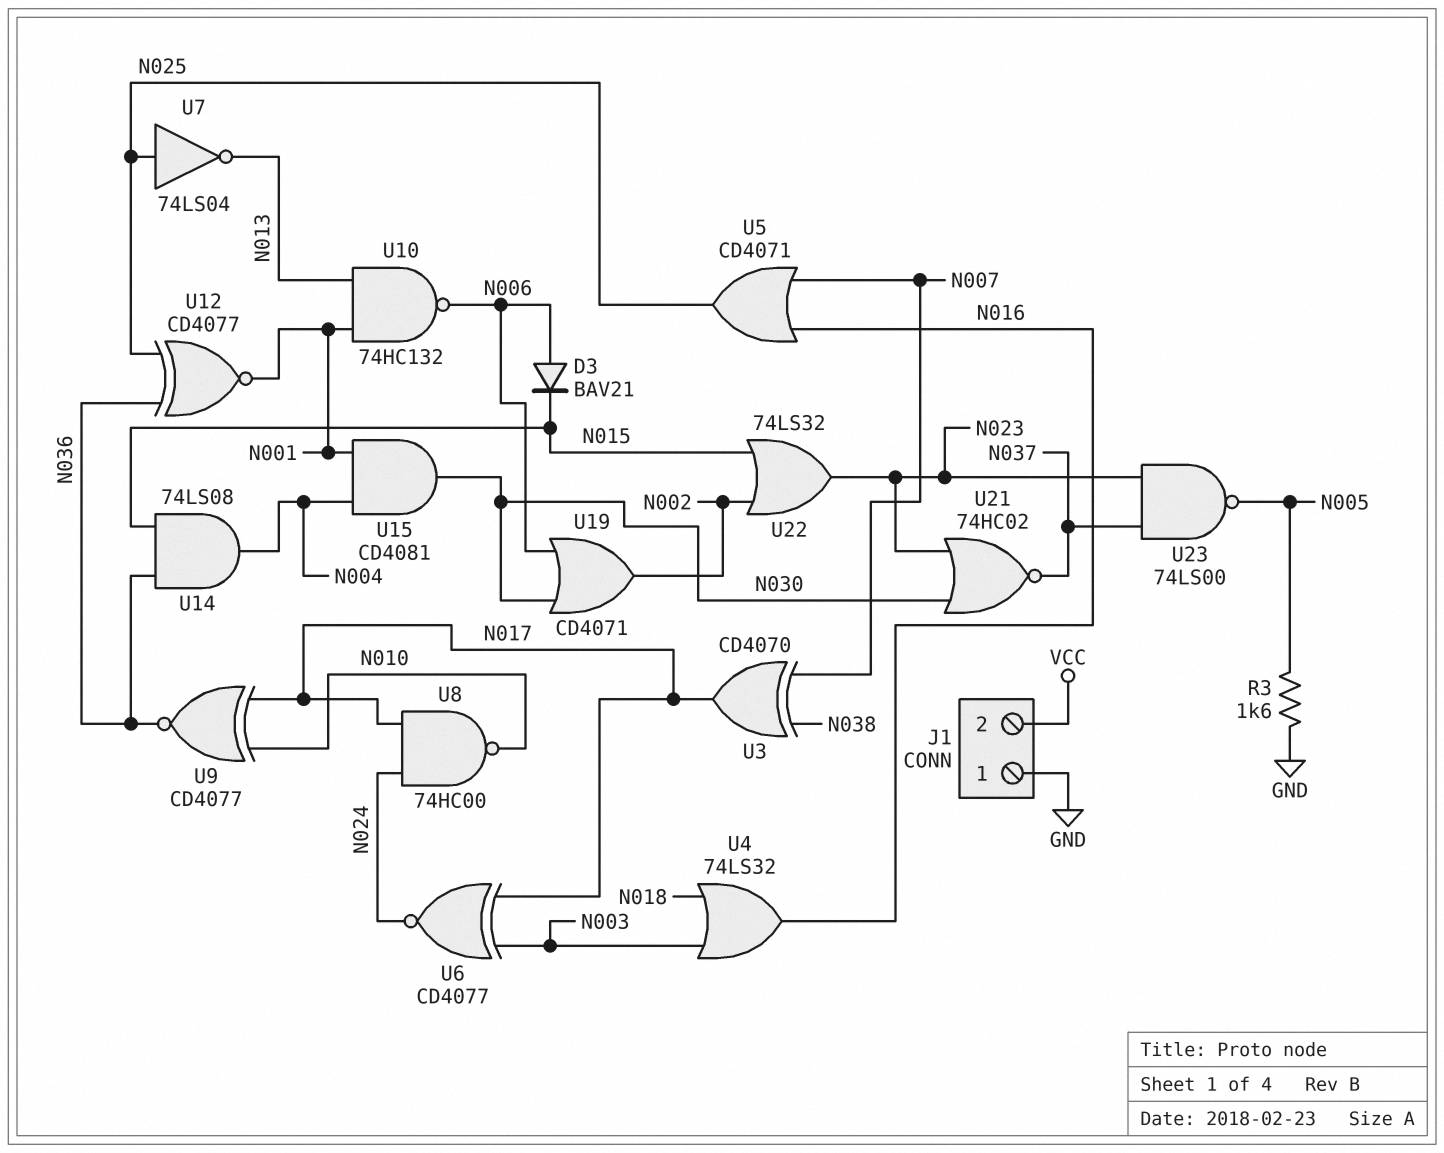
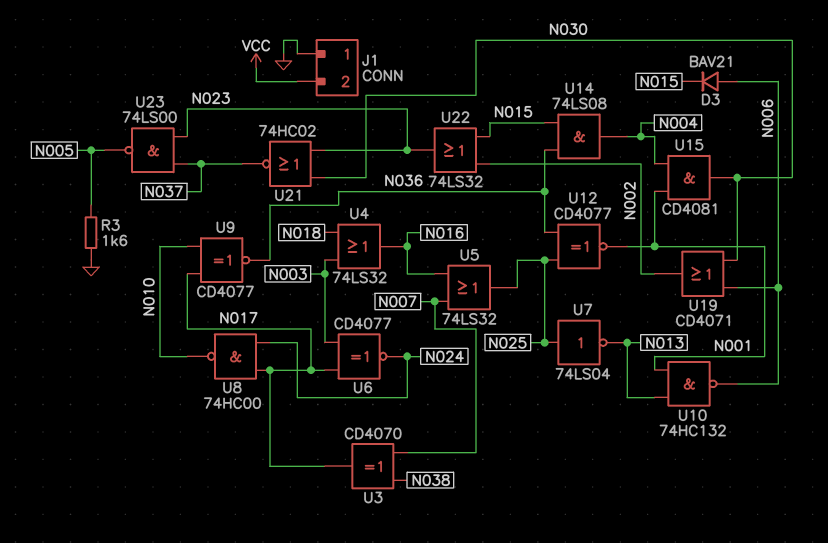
U5: OR CD4071 (in N007, in N016, out N025) -> OR 74LS32 (in N007, in N016, out N025)

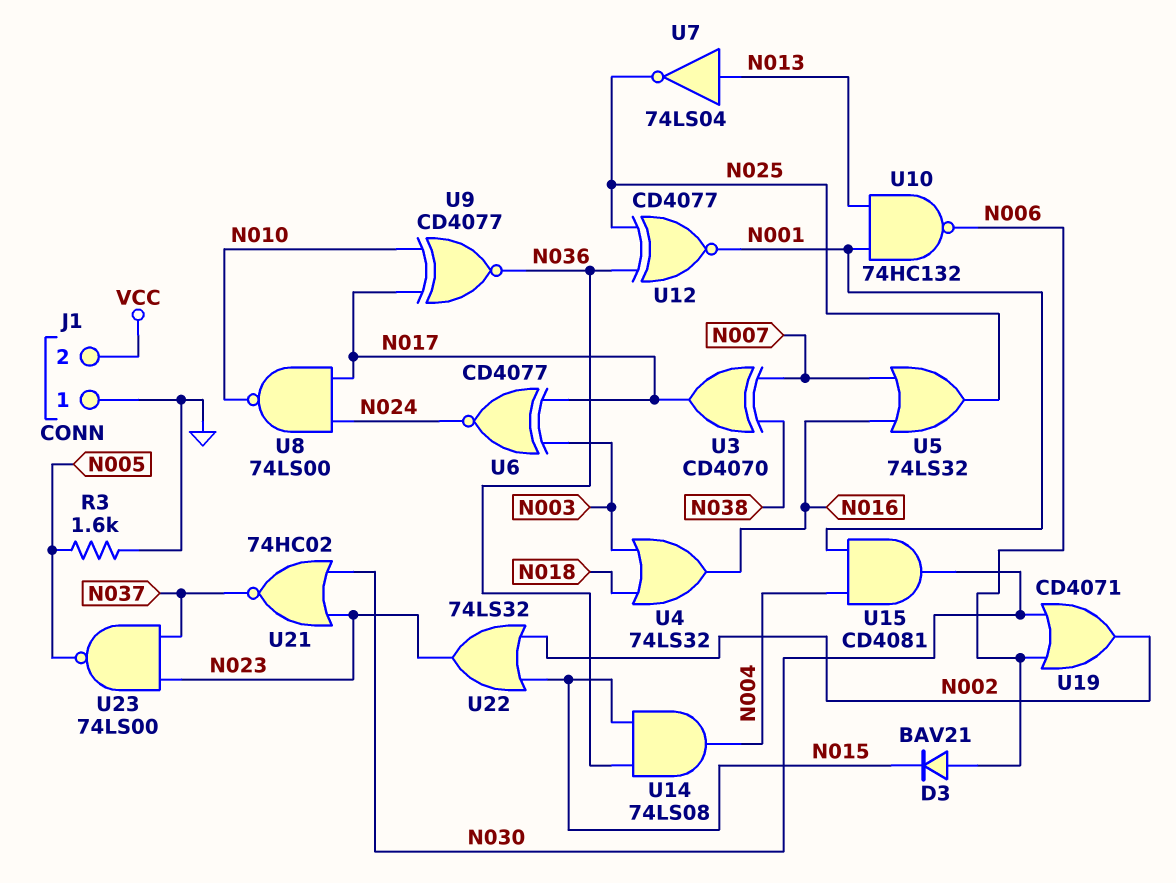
U7: NOT 74LS04 (in N025, out N013) -> NOT 74LS04 (in N013, out N025)
U8: NAND 74HC00 (in N017, in N024, out N010) -> NAND 74LS00 (in N017, in N024, out N010)

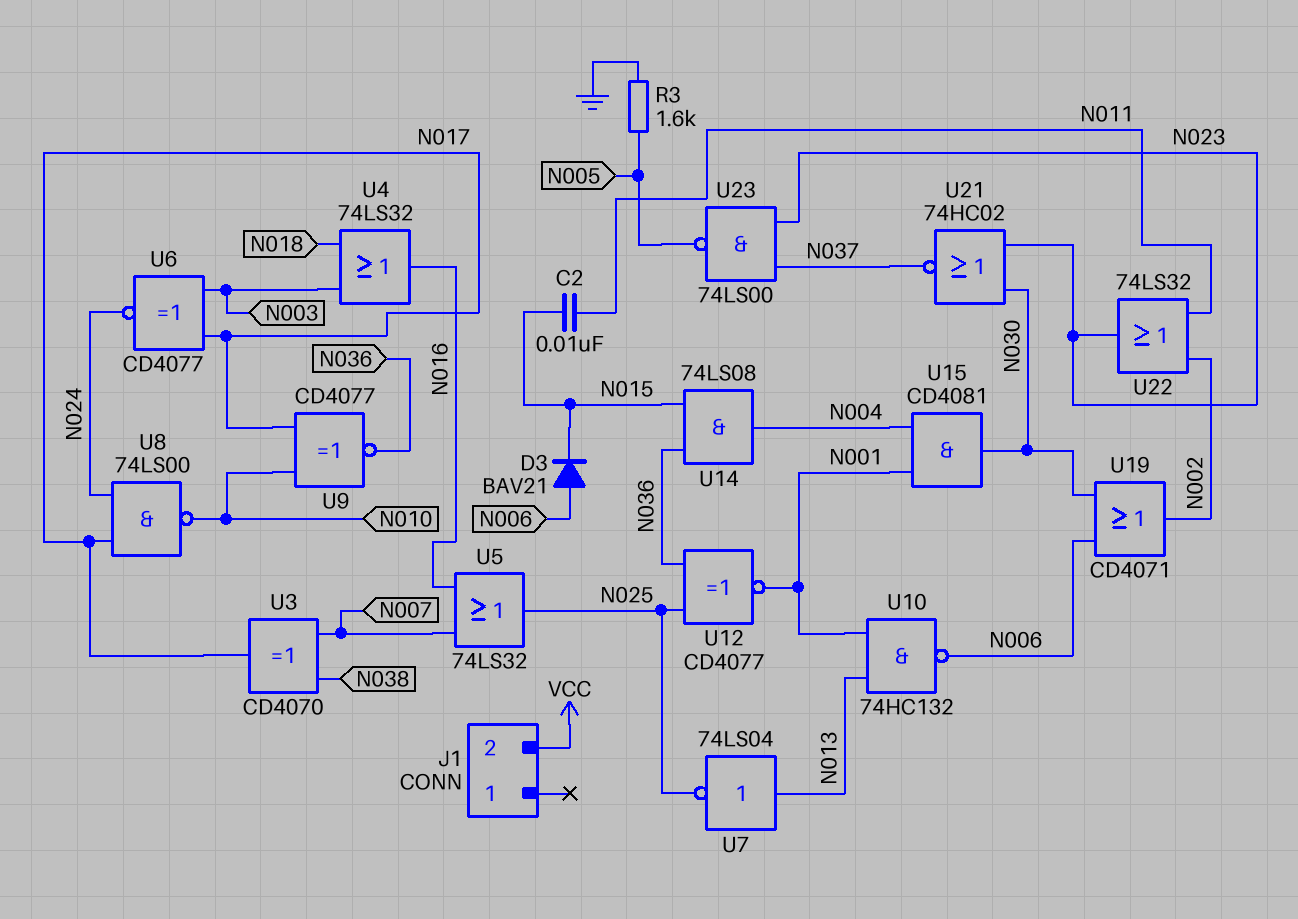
C2: none -> 10nF (N011, N015)
J1 pin 1: GND -> none
U22: OR 74LS32 (in N002, in N015, out N023) -> OR 74LS32 (in N002, in N011, out N023)

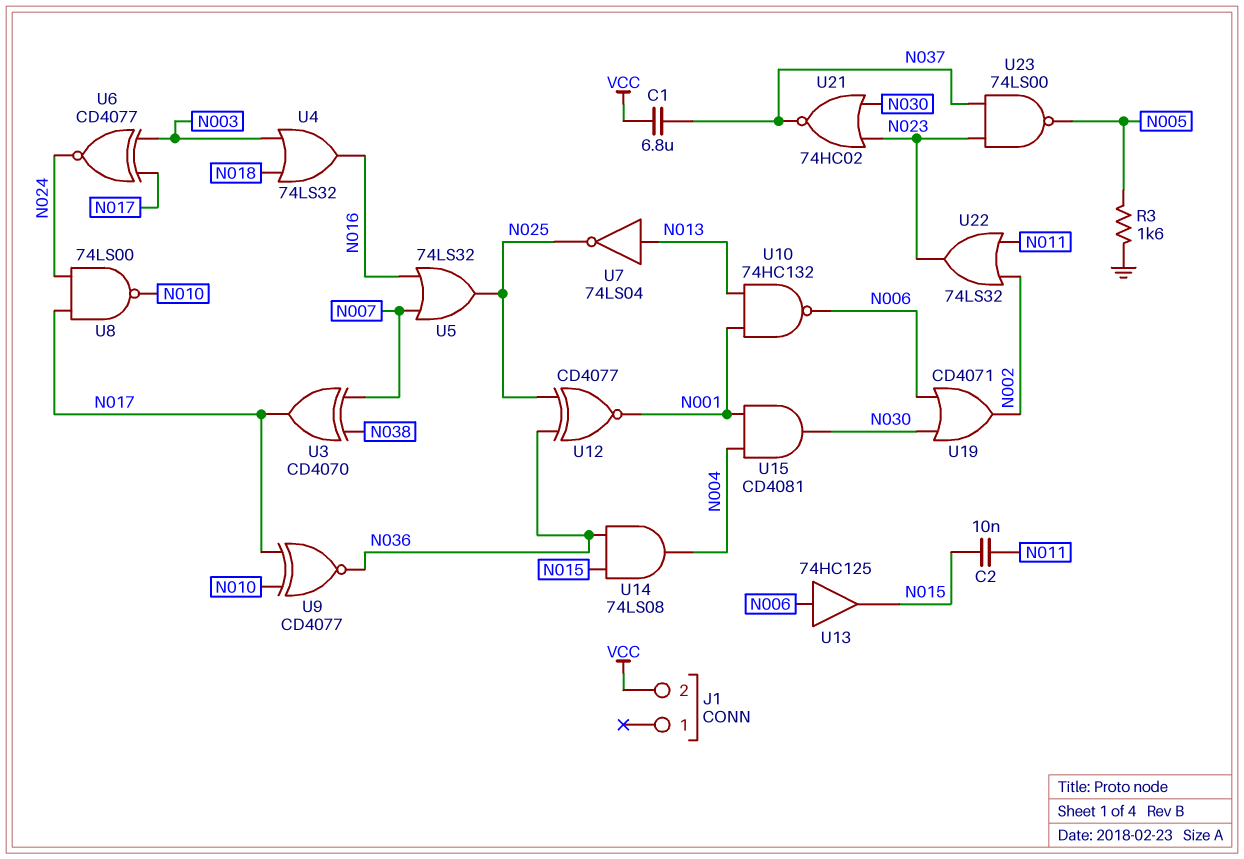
C1: none -> 6.8uF (N037, VCC)
D3: diode BAV21 (A N006, K N015) -> none
U13: none -> buffer 74HC125 (in N006, out N015)

